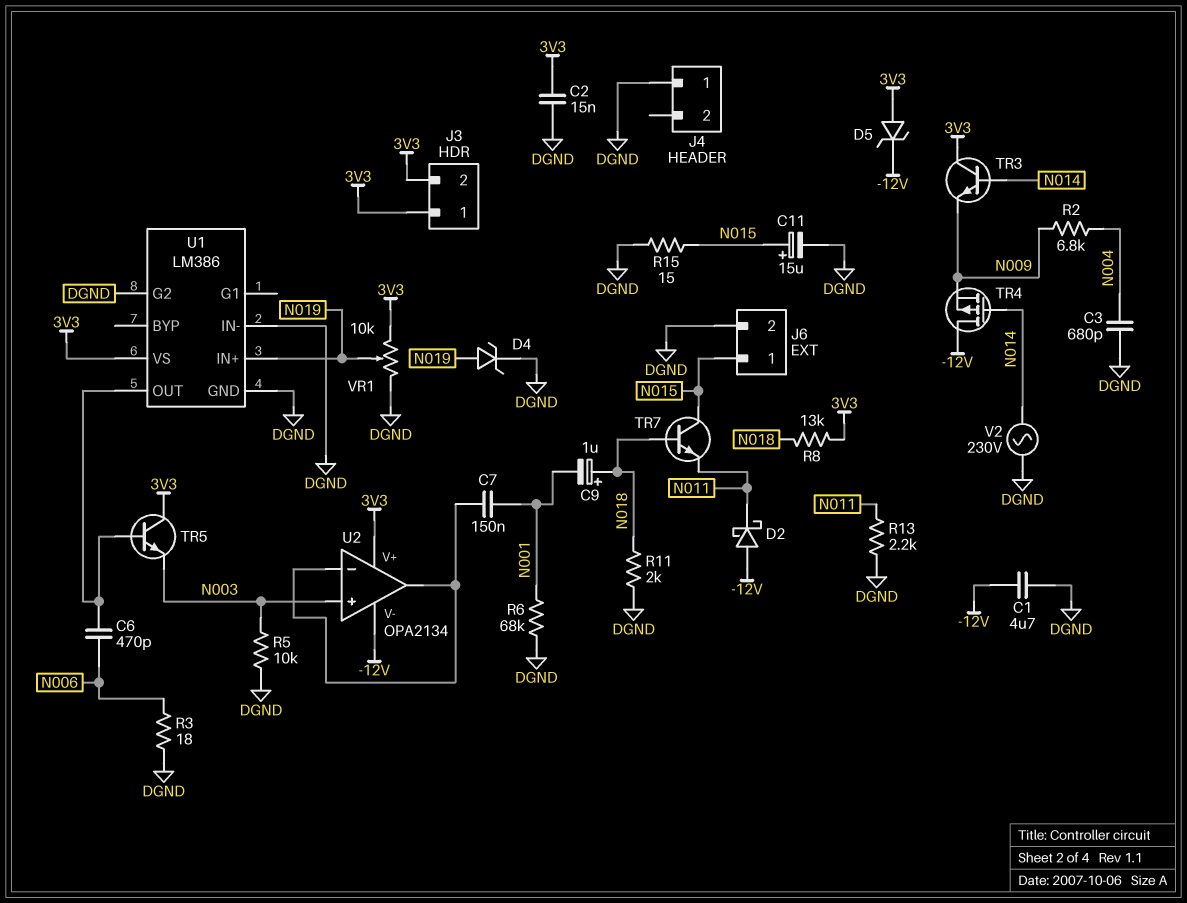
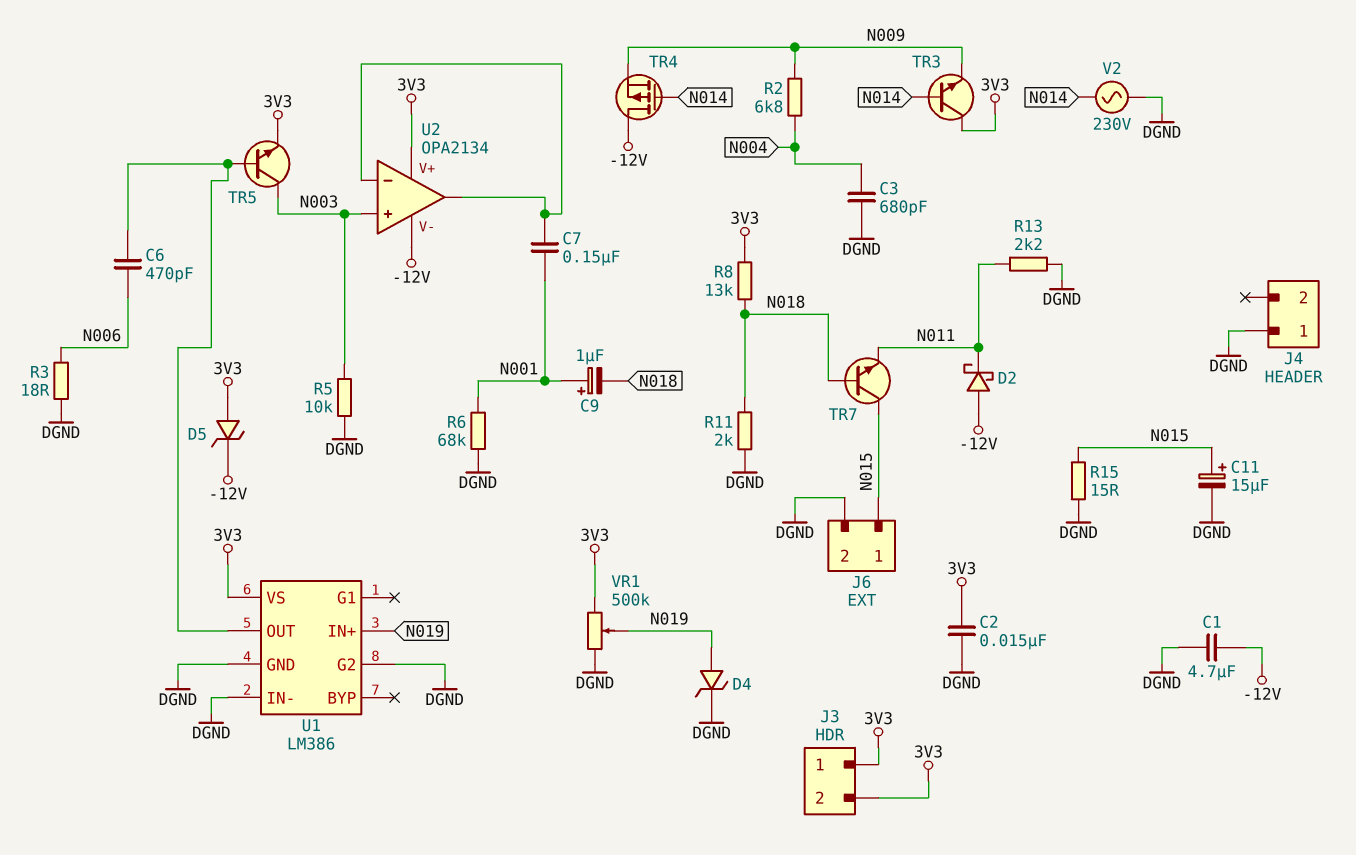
C9: 1uF (plus N018, minus N001) -> 1uF (plus N001, minus N018)
TR5: NPN (B U1/OUT, C 3V3, E N003) -> NPN (B U1/OUT, C N003, E 3V3)
VR1: 10k (3V3, DGND, wiper N019) -> 500k (3V3, DGND, wiper N019)

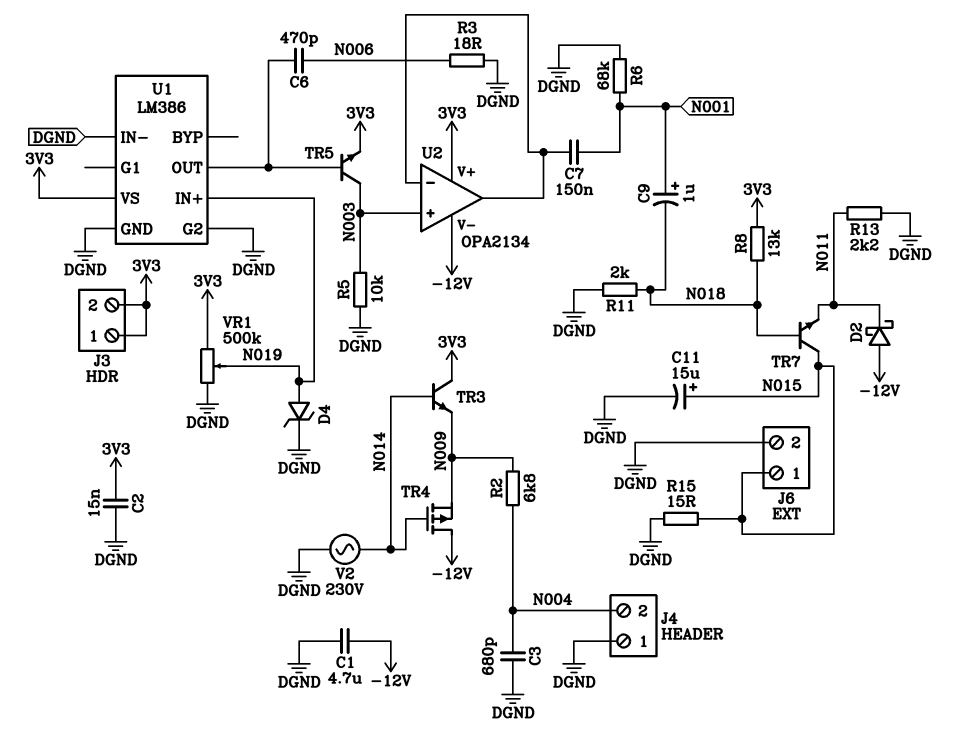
D5: zener (A 3V3, K -12V) -> none
J4 pin 2: none -> N004

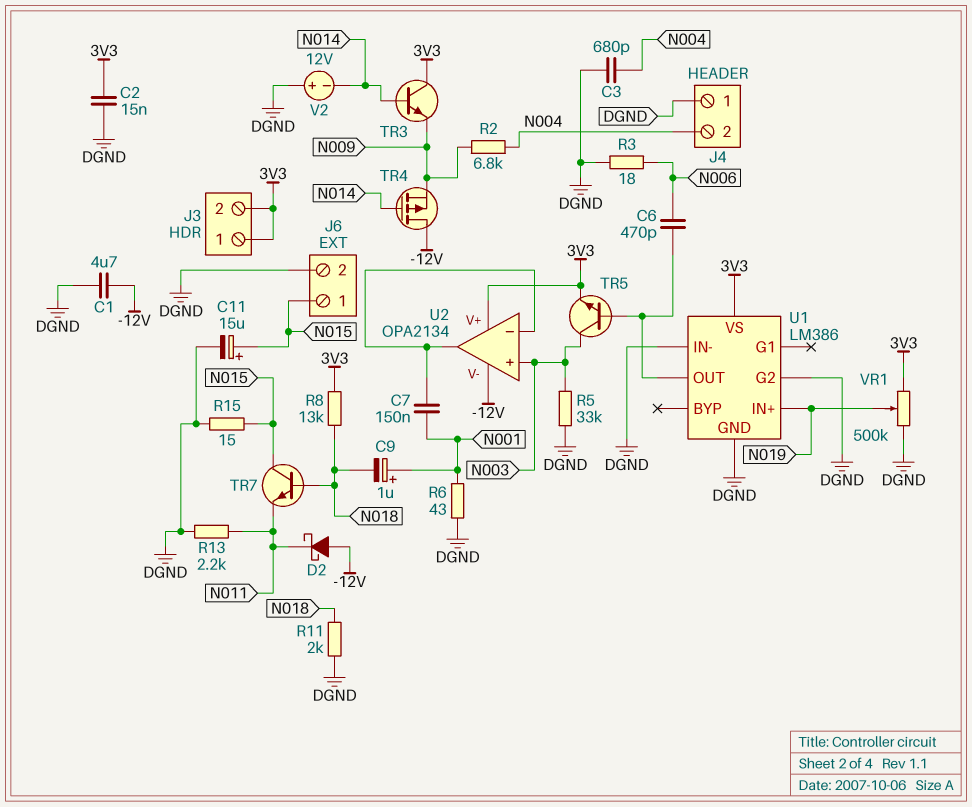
D4: zener (A N019, K DGND) -> none
R5: 10k (DGND, N003) -> 33k (DGND, N003)
R6: 68k (DGND, N001) -> 43 (DGND, N001)
V2: AC 230V (DGND, N014) -> 12V (plus DGND, minus N014)

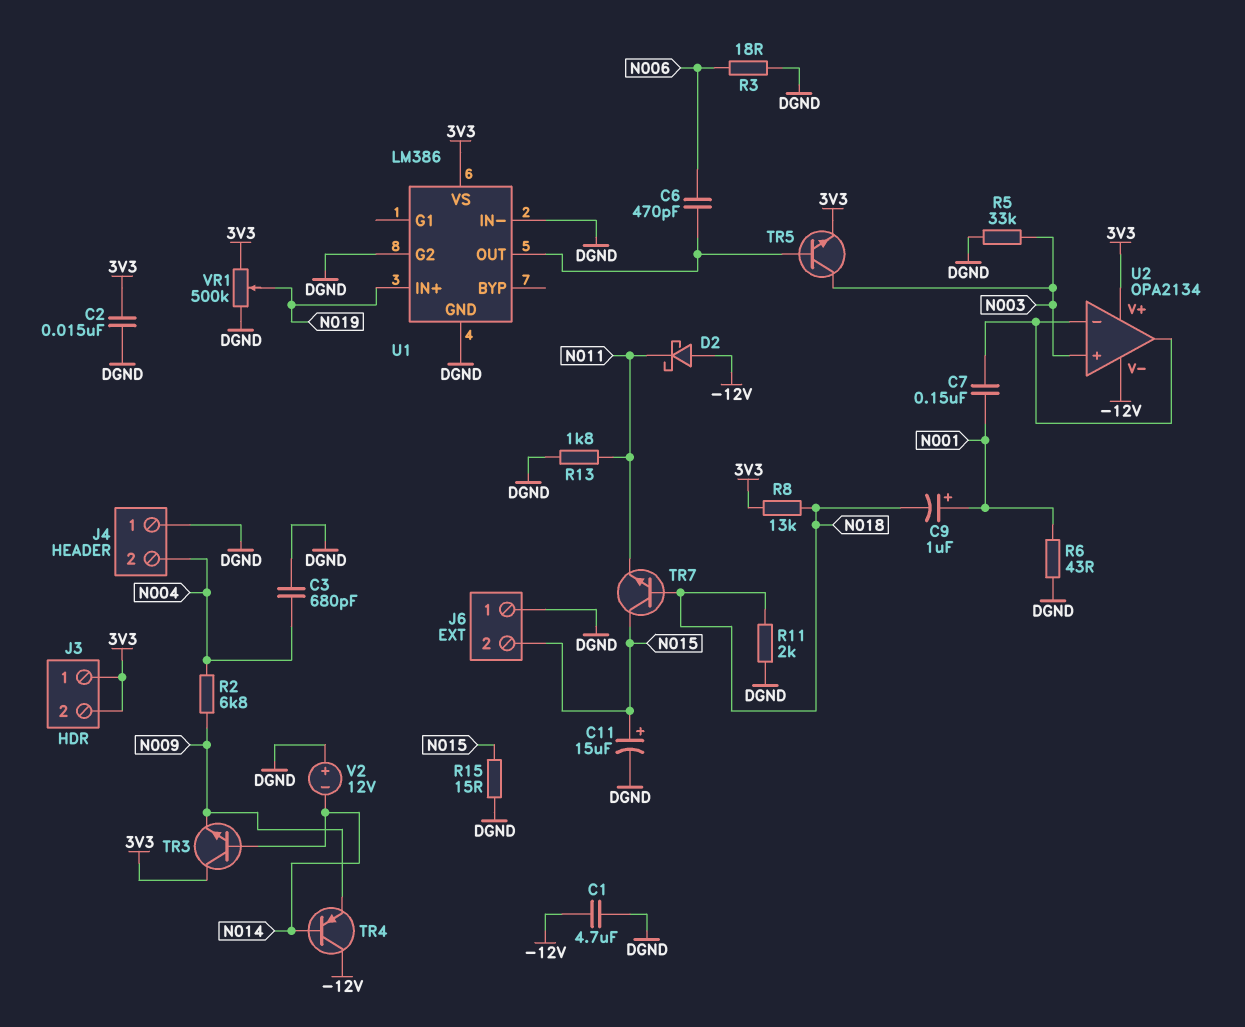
J6 pin 1: N015 -> DGND
J6 pin 2: DGND -> N015
R13: 2.2k (DGND, N011) -> 1.8k (DGND, N011)
TR4: PMOS (G N014, D -12V, S N009) -> PNP (B N014, C -12V, E N009)

